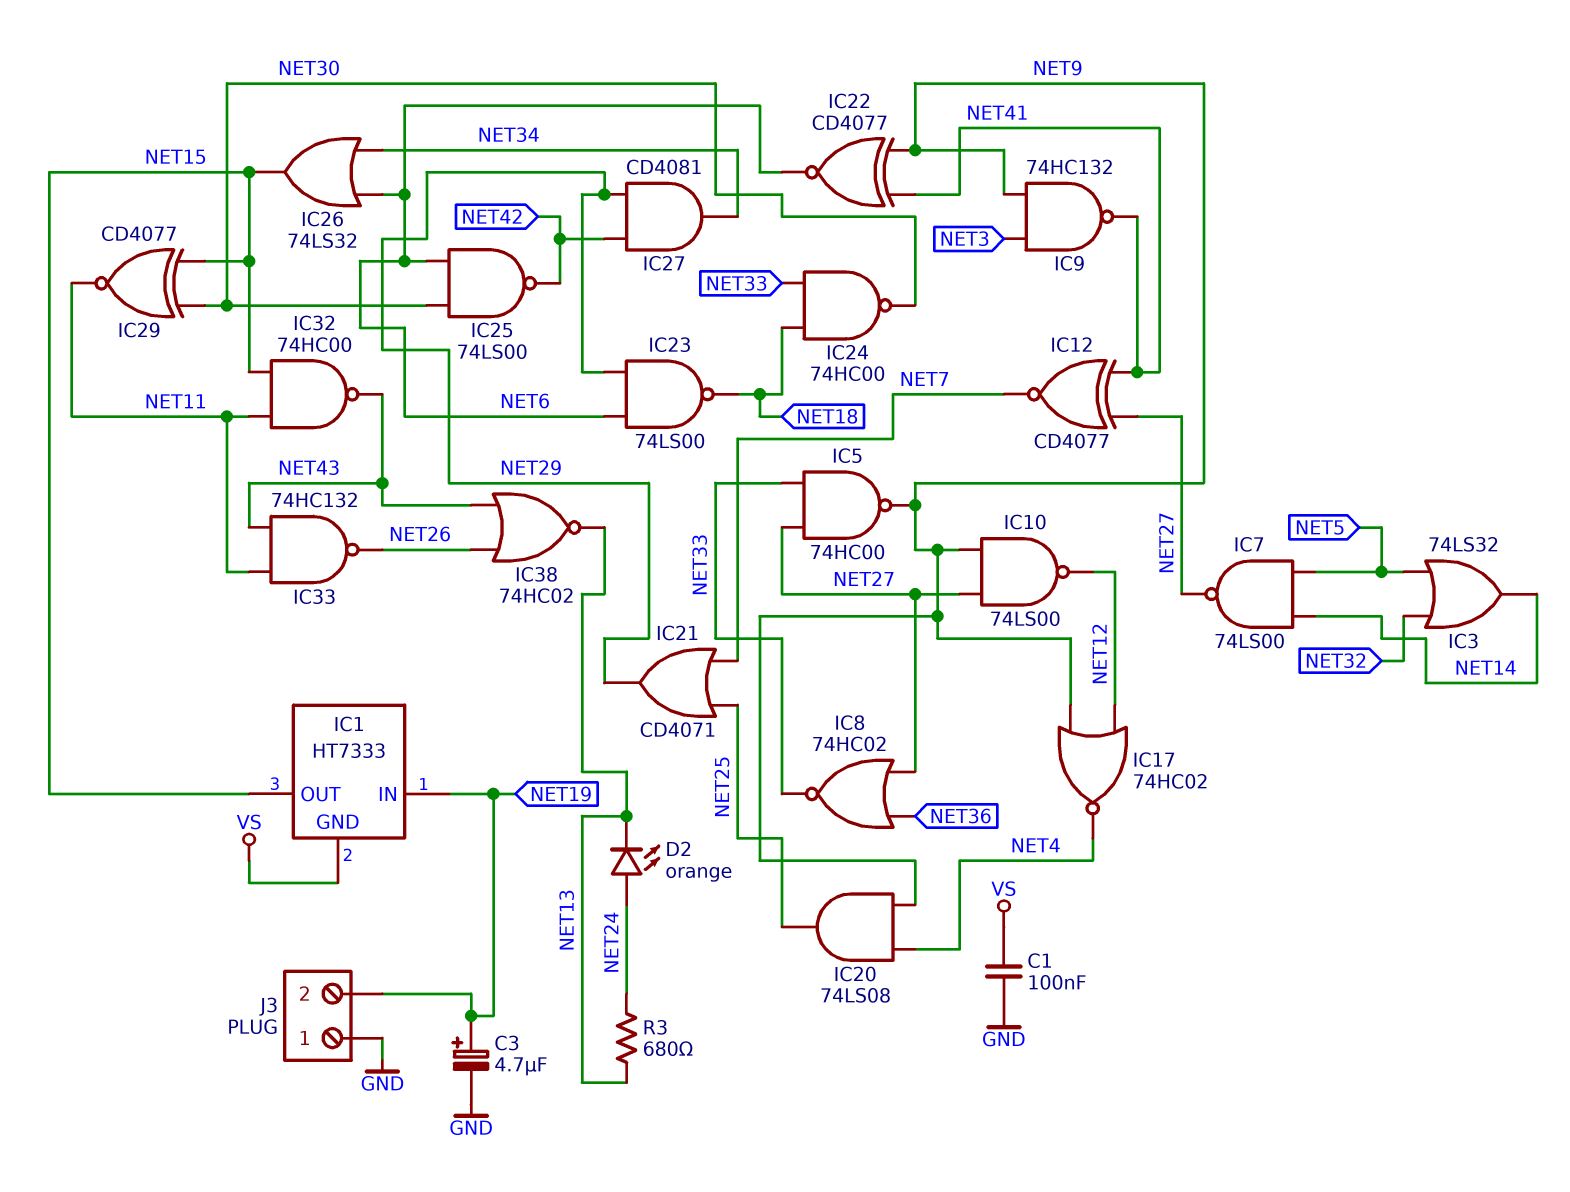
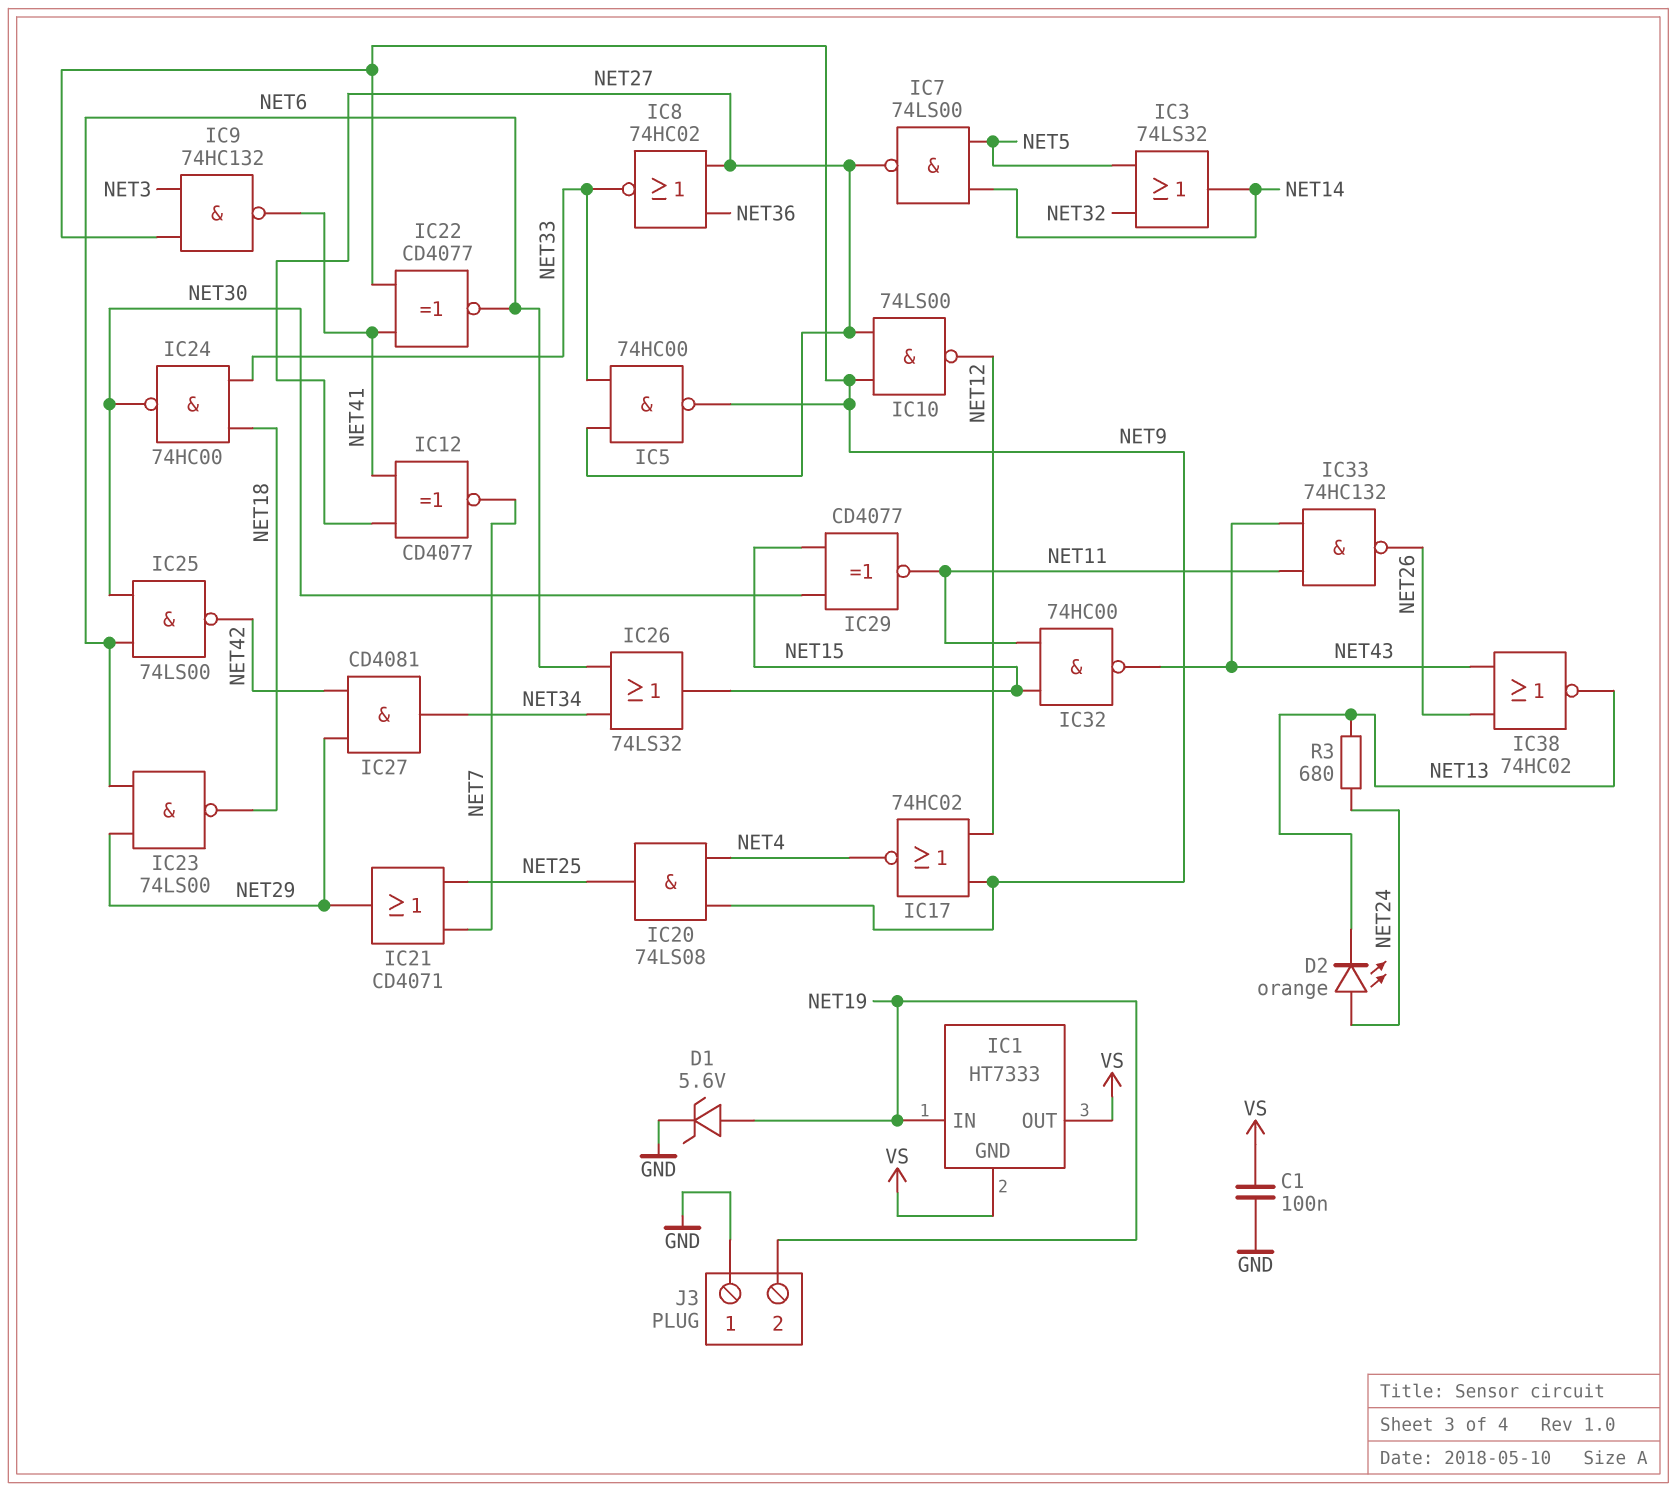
C3: 4.7uF (plus NET19, minus GND) -> none
D1: none -> zener 5.6V (A NET19, K GND)
IC1 pin OUT: NET15 -> VS

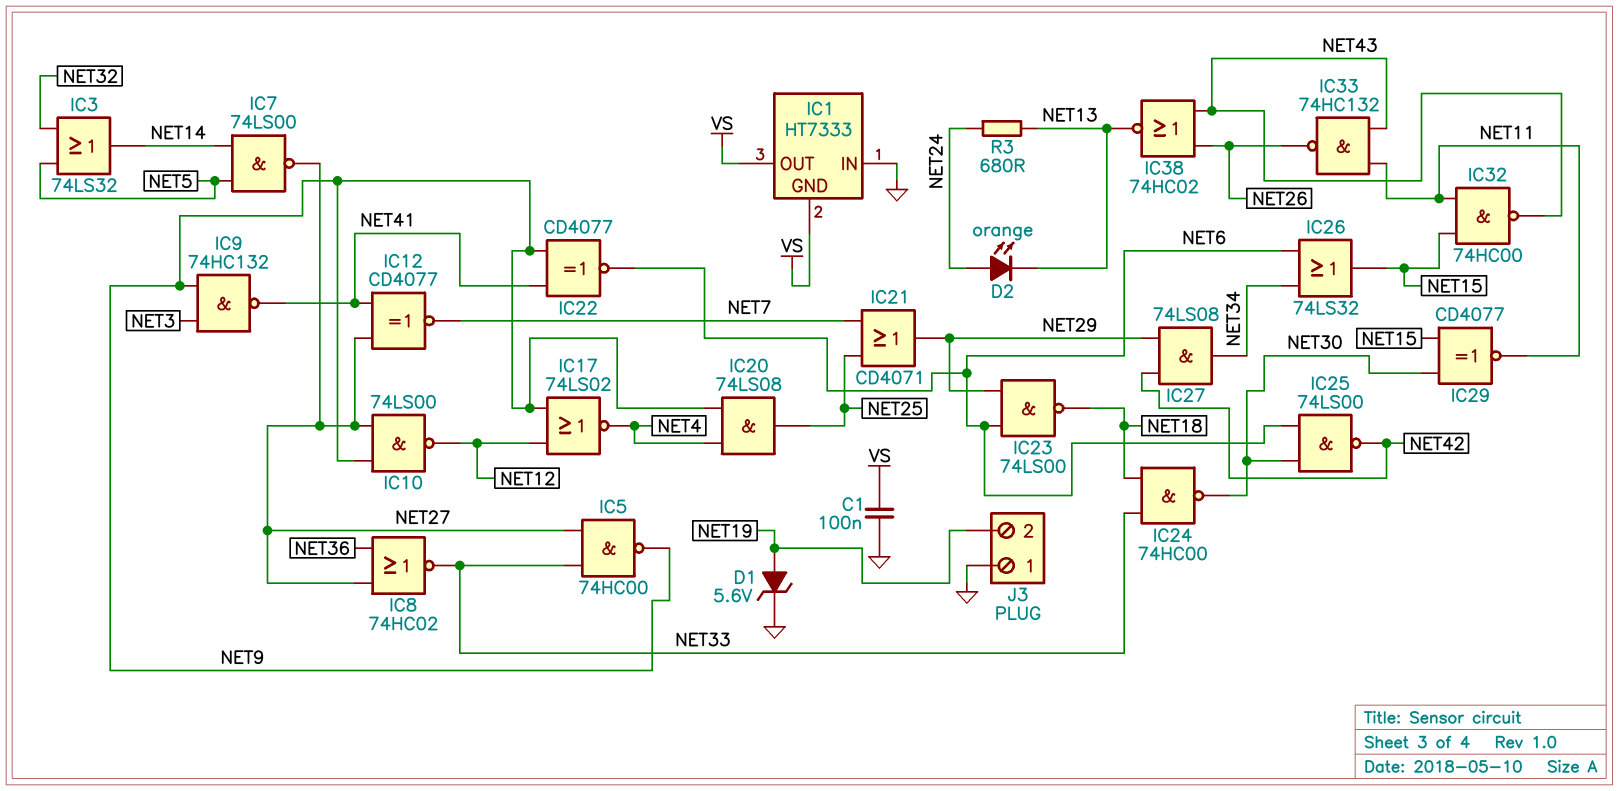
IC1 pin IN: NET19 -> GND
IC17: NOR 74HC02 (in NET9, in NET12, out NET4) -> NOR 74LS02 (in NET9, in NET12, out NET4)
IC27: AND CD4081 (in NET29, in NET42, out NET34) -> AND 74LS08 (in NET29, in NET42, out NET34)

